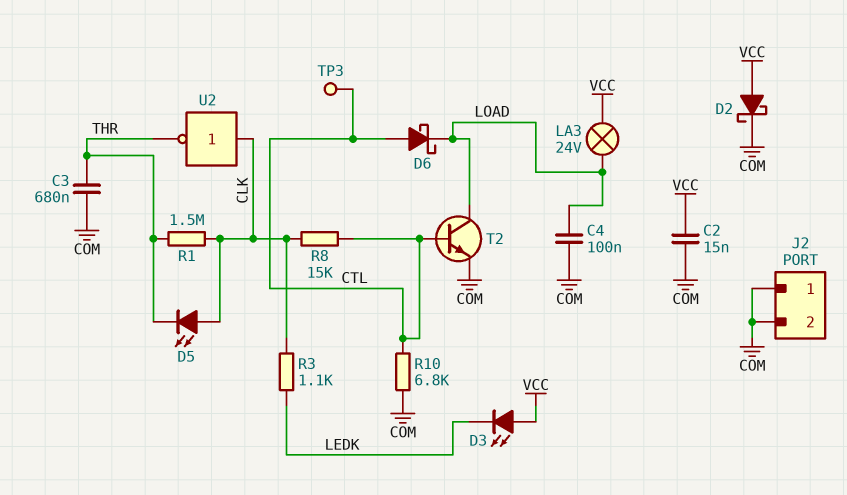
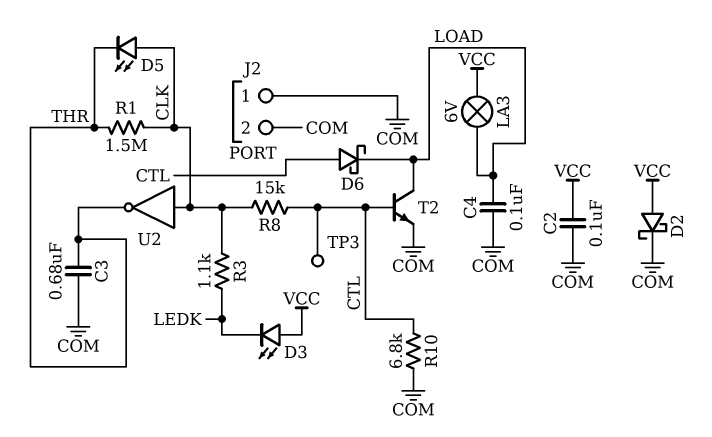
C2: 15nF (COM, VCC) -> 100nF (COM, VCC)
LA3: lamp 24V (LOAD, VCC) -> lamp 6V (LOAD, VCC)

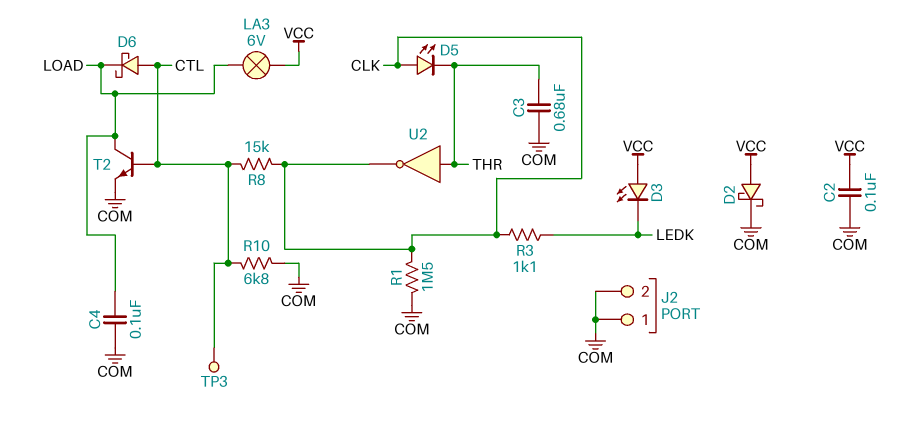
R1: 1.5M (CLK, THR) -> 1.5M (CLK, COM)
U2: NOT (in CLK, out THR) -> NOT (in THR, out CLK)

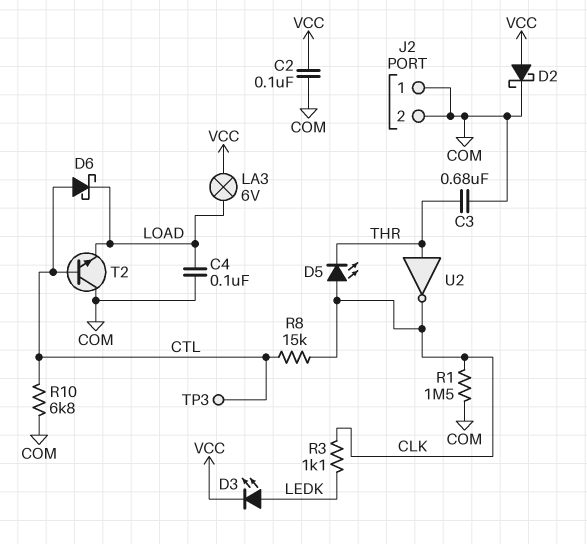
D3: LED (A VCC, K LEDK) -> LED (A LEDK, K VCC)
T2: NPN (B CTL, C LOAD, E COM) -> NPN (B CTL, C COM, E LOAD)

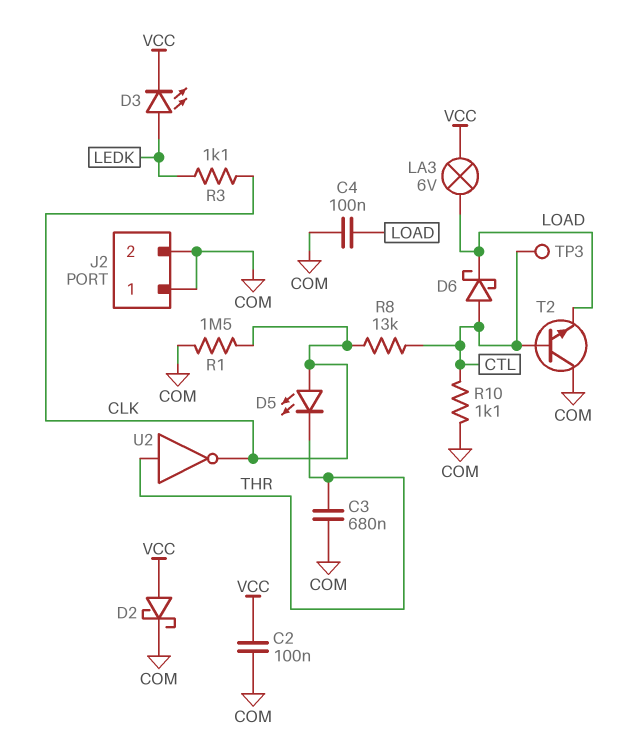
R8: 15k (CLK, CTL) -> 13k (CLK, CTL)
R10: 6.8k (COM, CTL) -> 1.1k (COM, CTL)

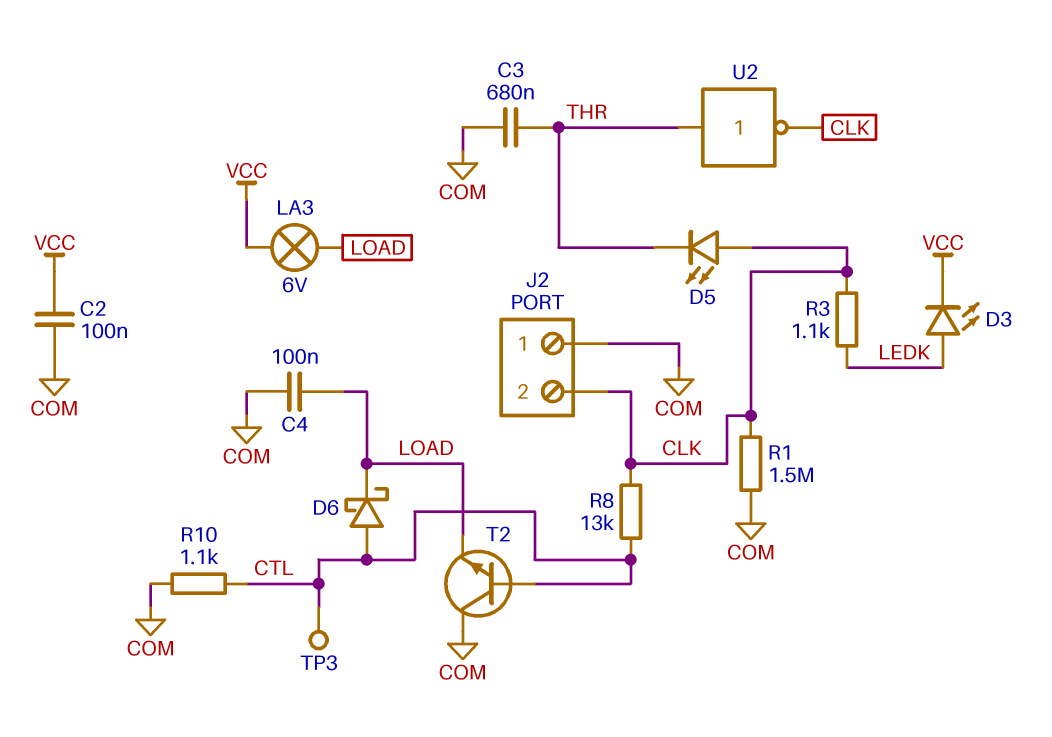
D2: schottky (A VCC, K COM) -> none
J2 pin 2: COM -> CLK

